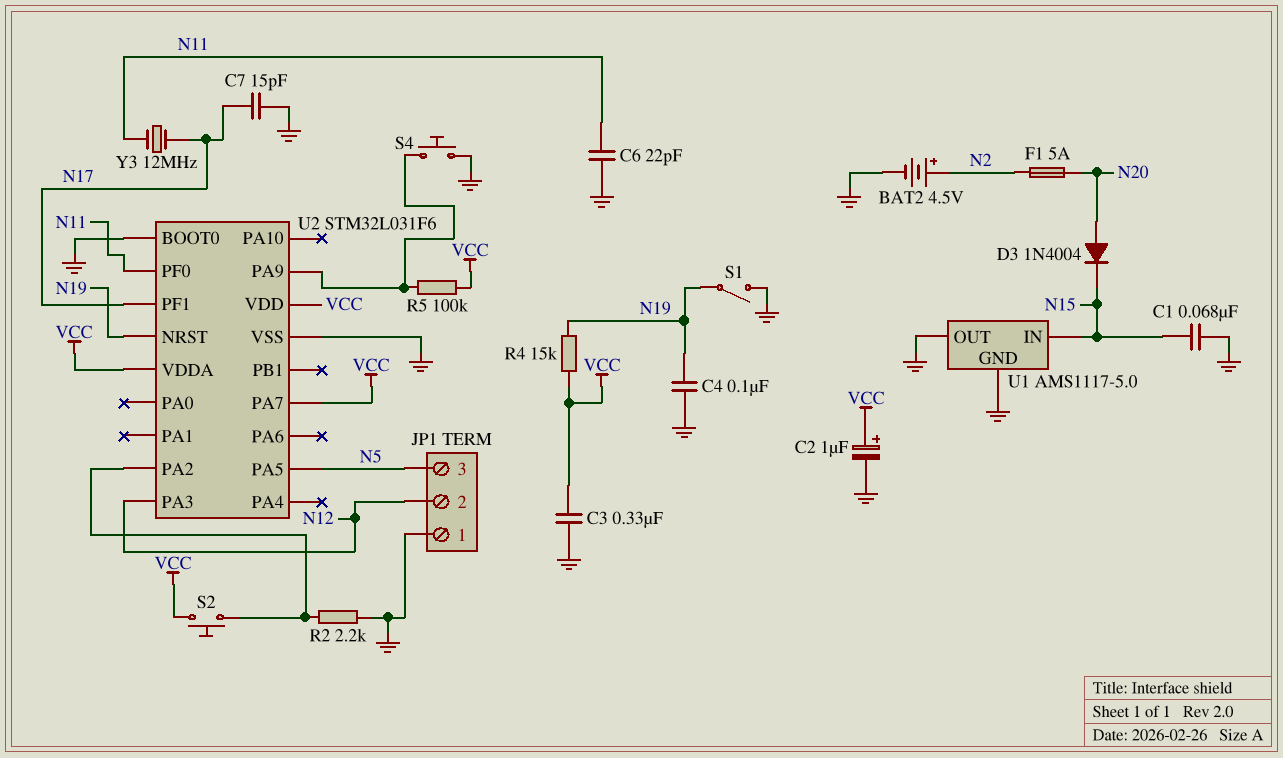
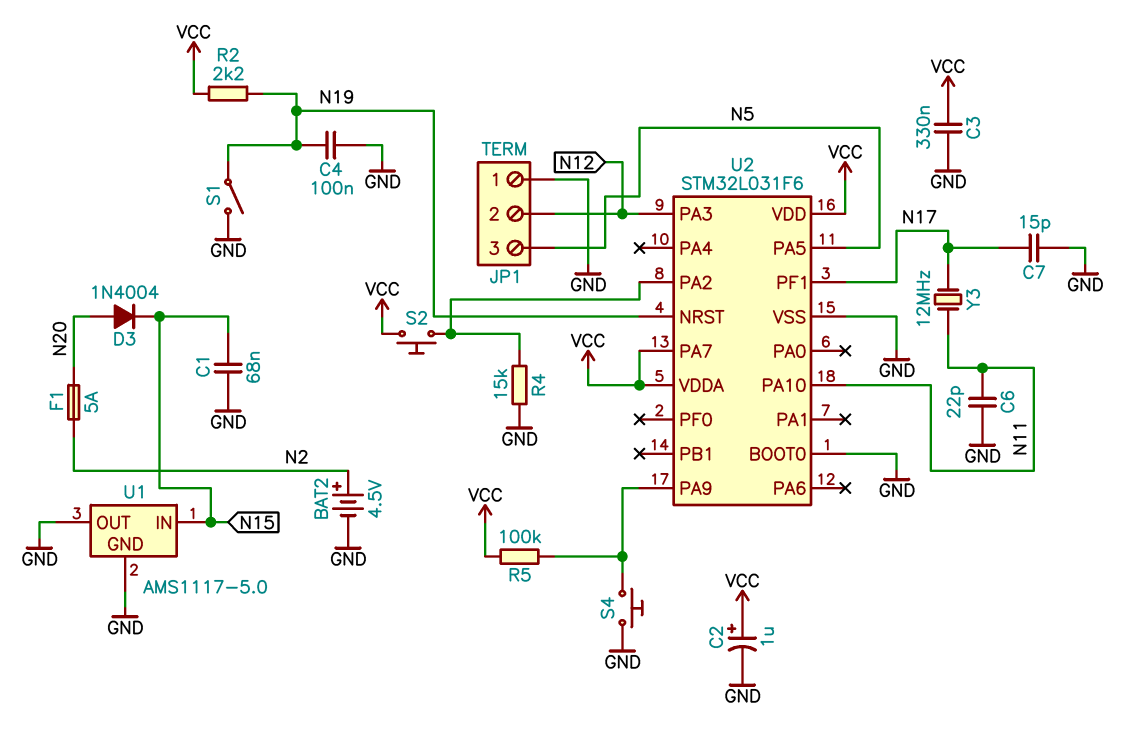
R2: 2.2k (GND, U2/PA2) -> 2.2k (N19, VCC)
R4: 15k (N19, VCC) -> 15k (GND, U2/PA2)
U2 pin PA10: none -> N11
U2 pin PF0: N11 -> none

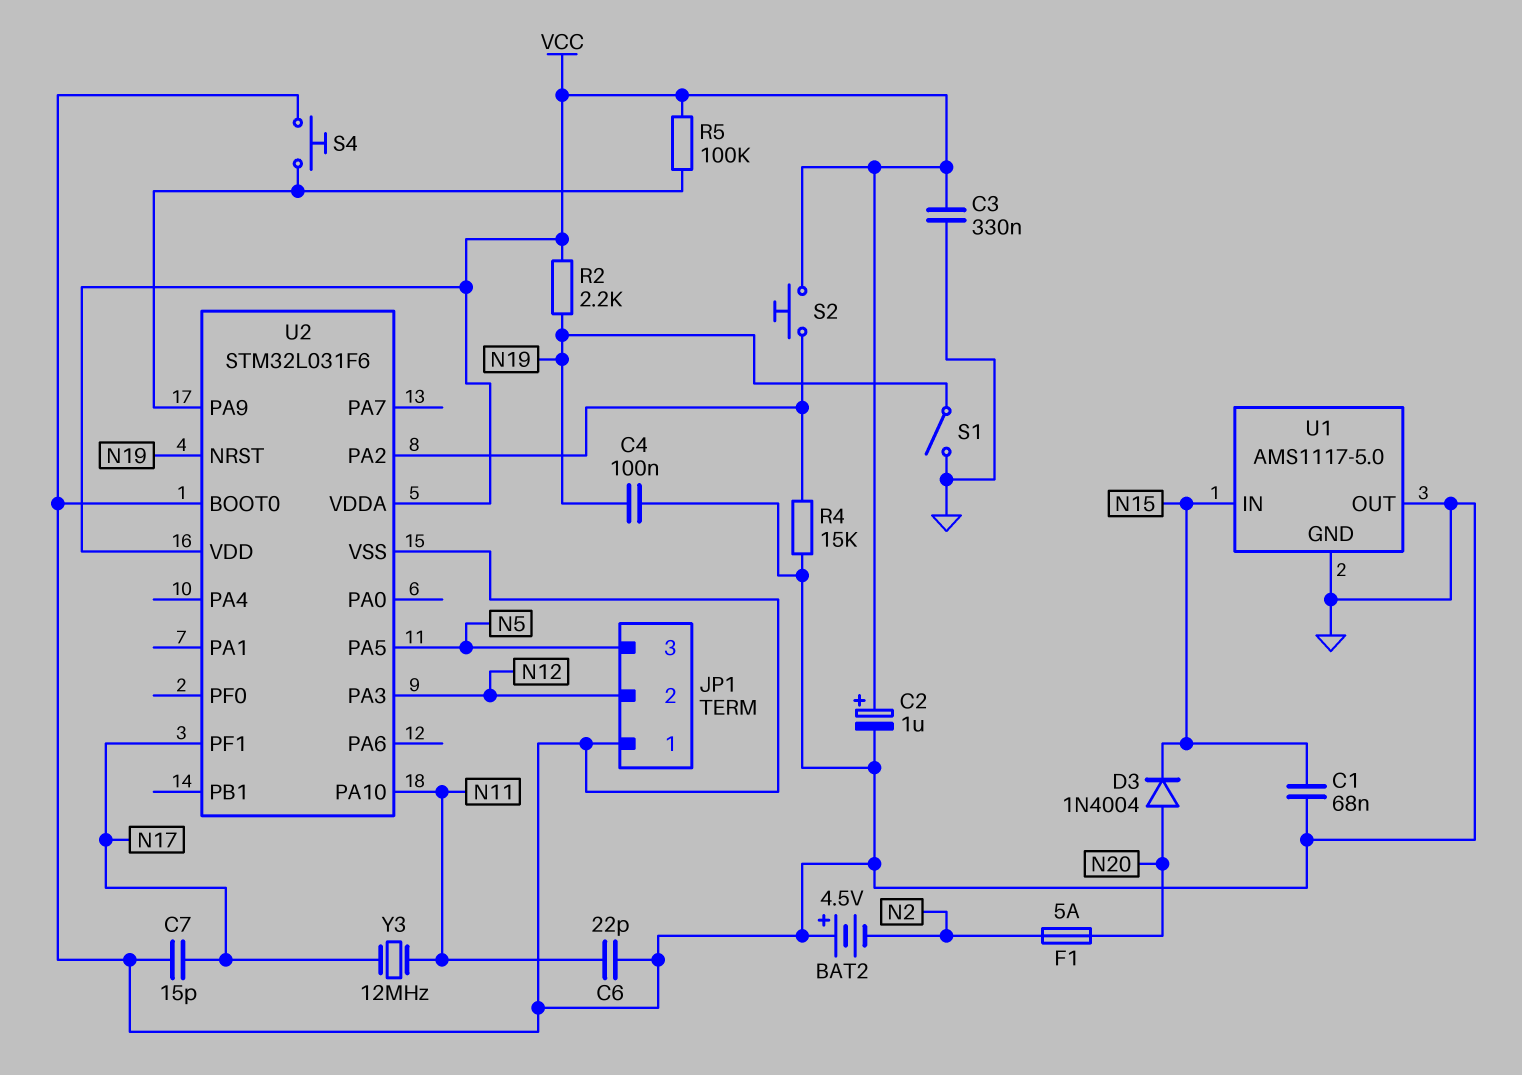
BAT2: 4.5V (plus N2, minus GND) -> 4.5V (plus GND, minus N2)
U2 pin PA7: VCC -> none

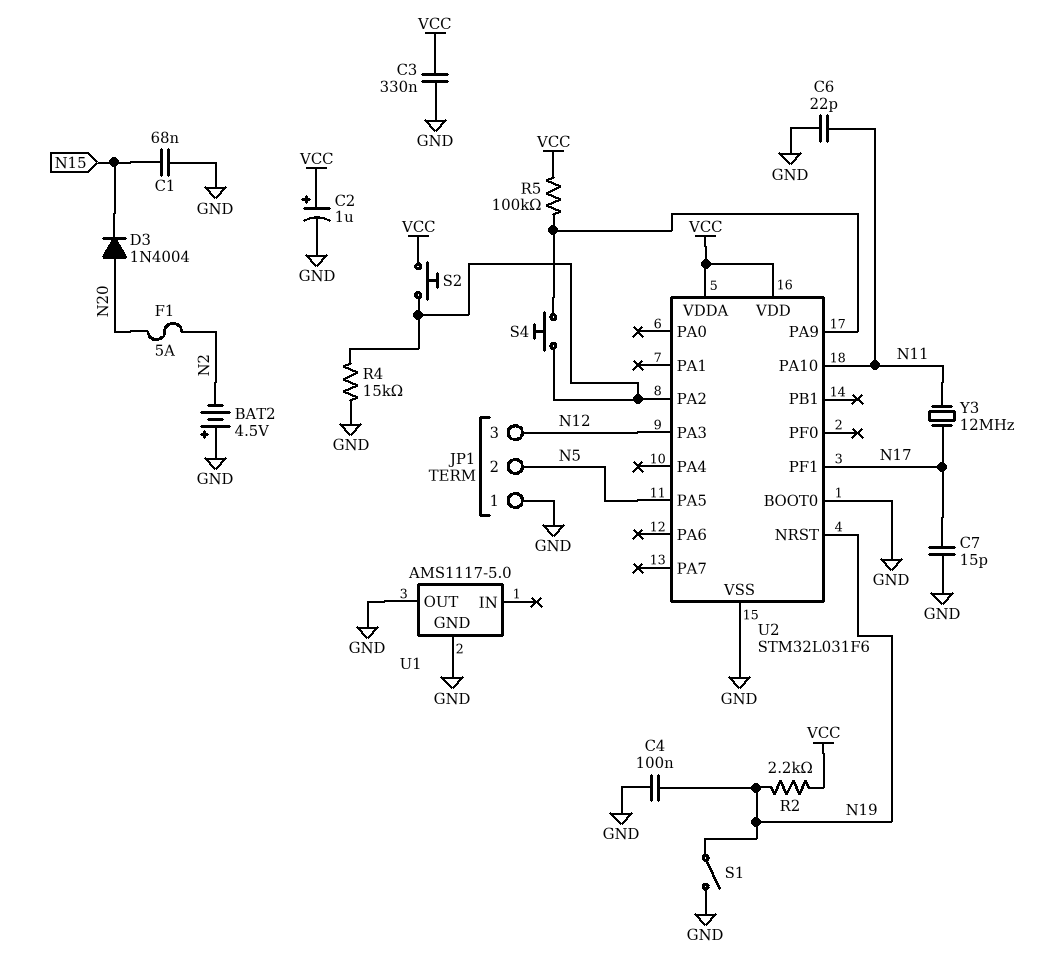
JP1 pin 2: N12 -> N5
JP1 pin 3: N5 -> N12
S4: button (GND, U2/PA9) -> button (U2/PA2, U2/PA9)
U1 pin IN: N15 -> none

